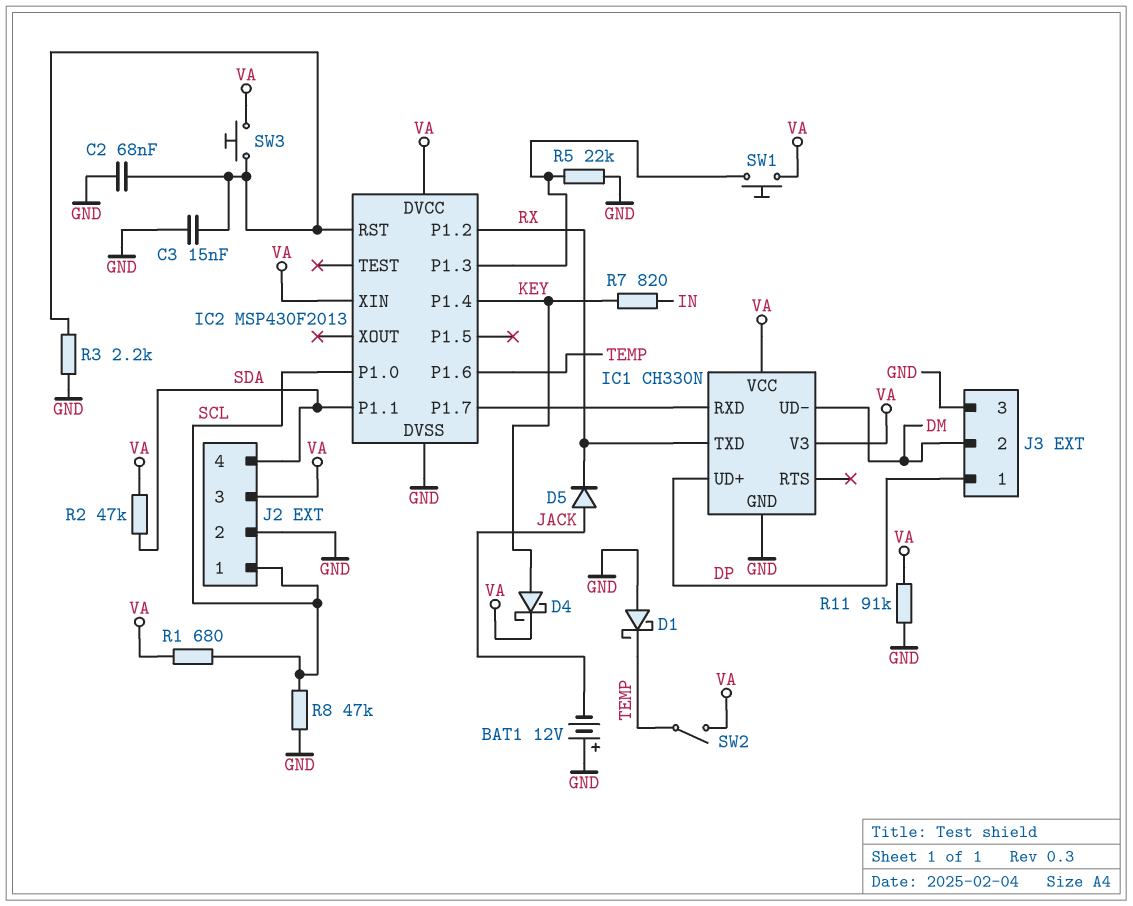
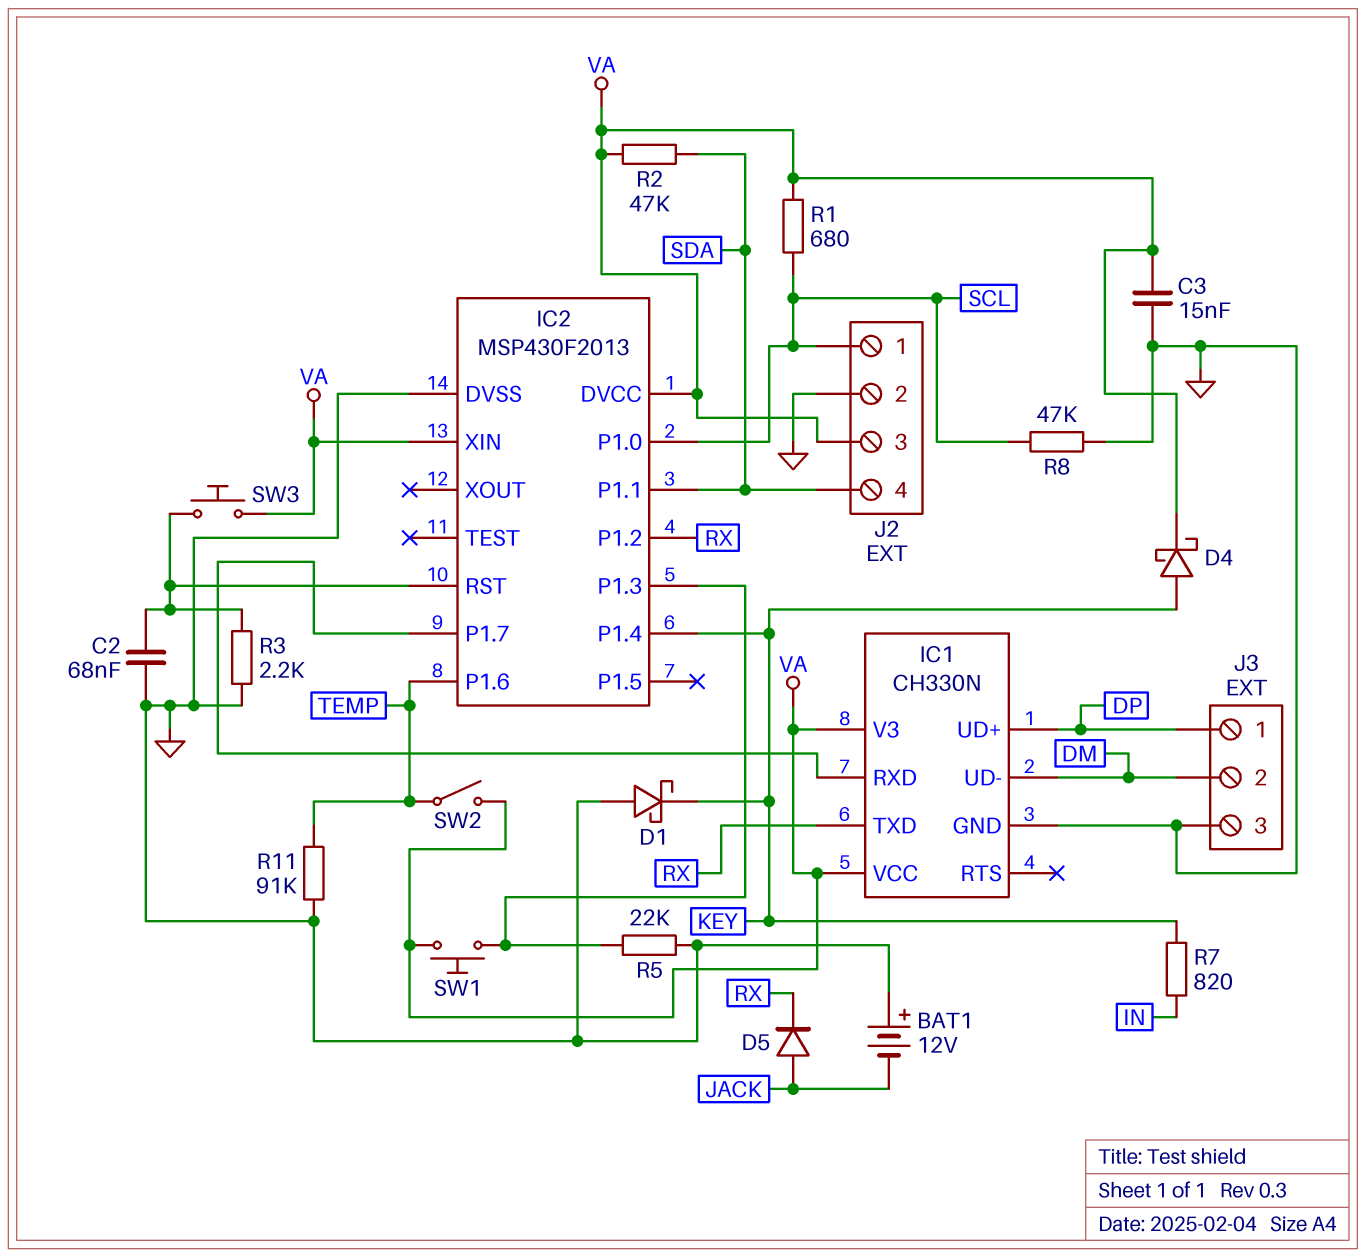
C3: 15nF (GND, IC2/RST) -> 15nF (GND, VA)
D1: schottky (A GND, K TEMP) -> schottky (A GND, K KEY)
R11: 91k (GND, VA) -> 91k (GND, TEMP)

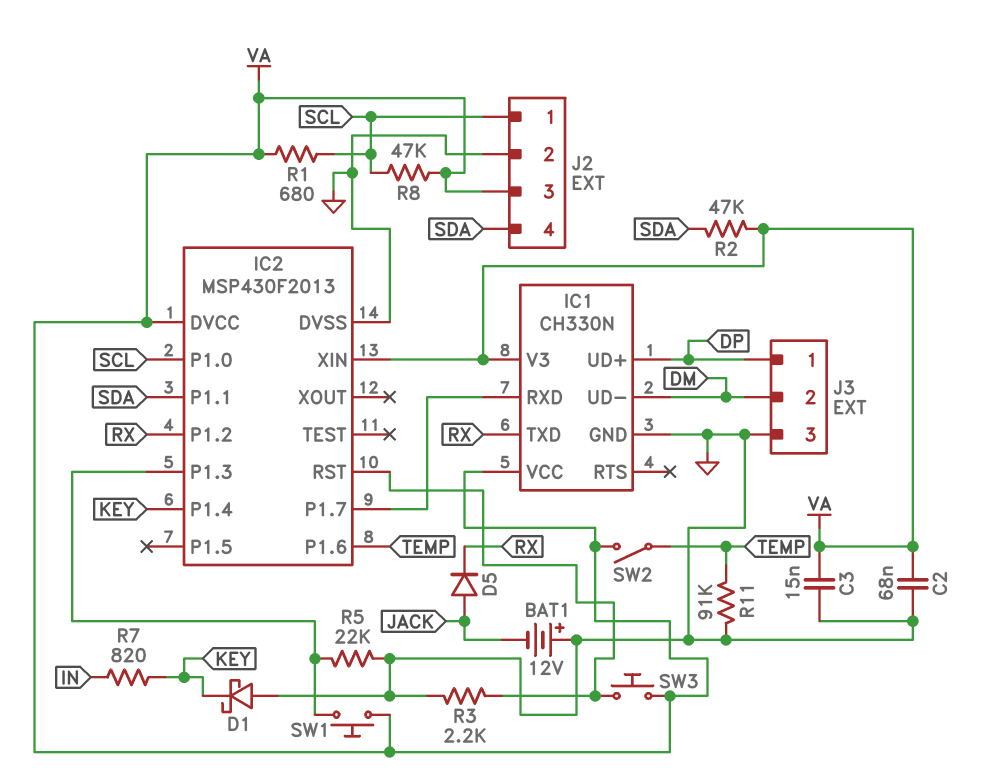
C2: 68nF (GND, IC2/RST) -> 68nF (GND, VA)
D4: schottky (A KEY, K VA) -> none
R8: 47k (GND, SCL) -> 47k (SCL, VA)

